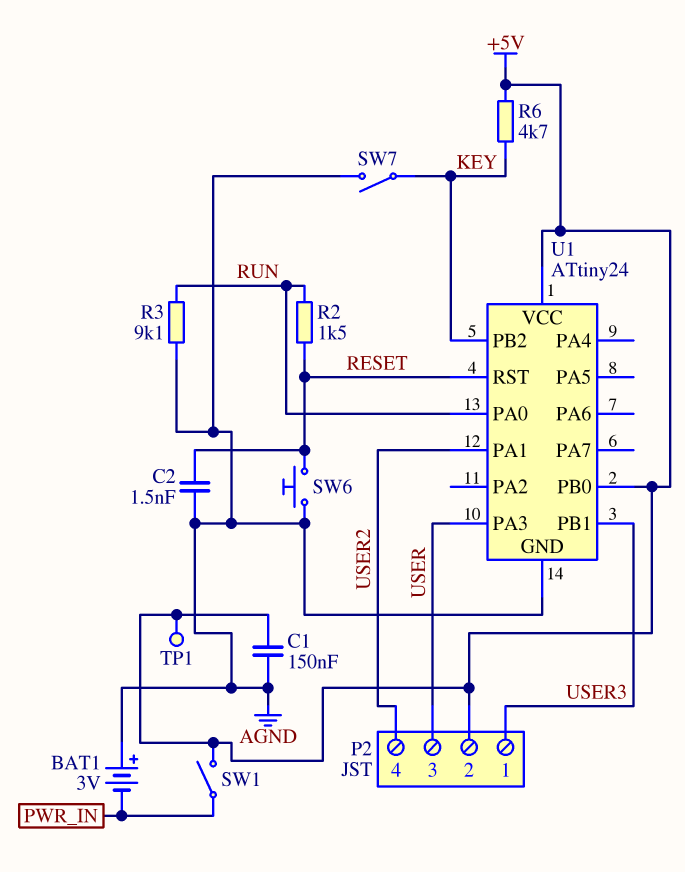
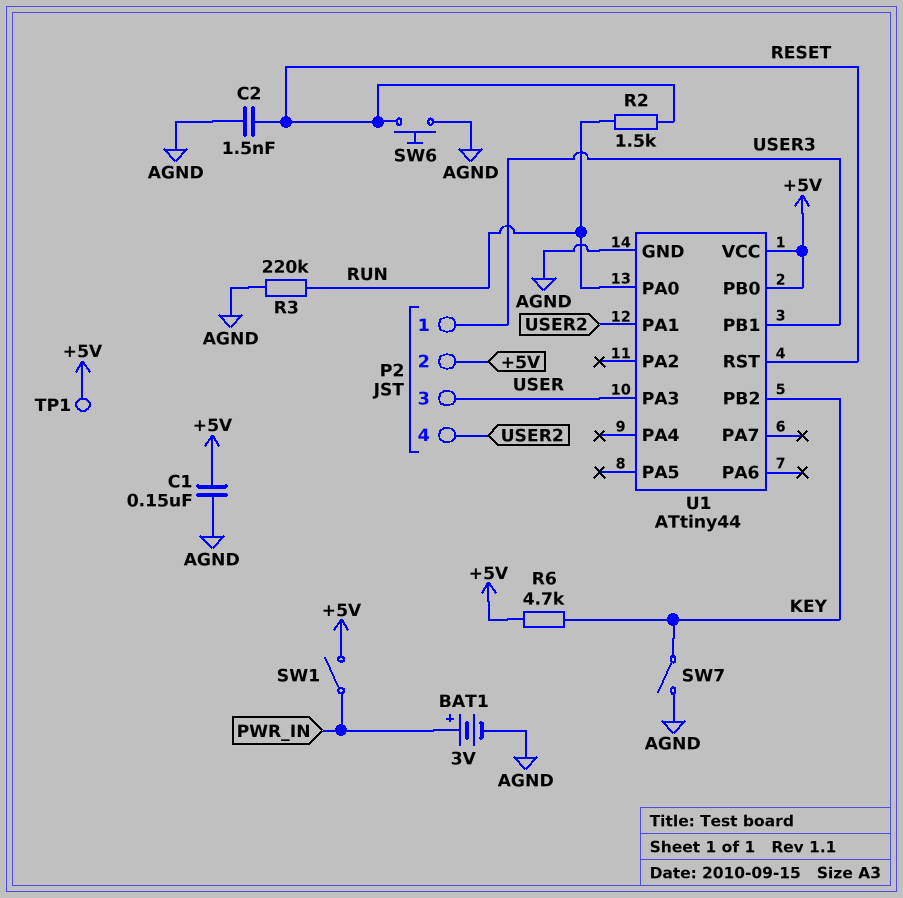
BAT1: 3V (plus AGND, minus PWR_IN) -> 3V (plus PWR_IN, minus AGND)
R3: 9.1k (AGND, RUN) -> 220k (AGND, RUN)
U1: ATtiny24 -> ATtiny44

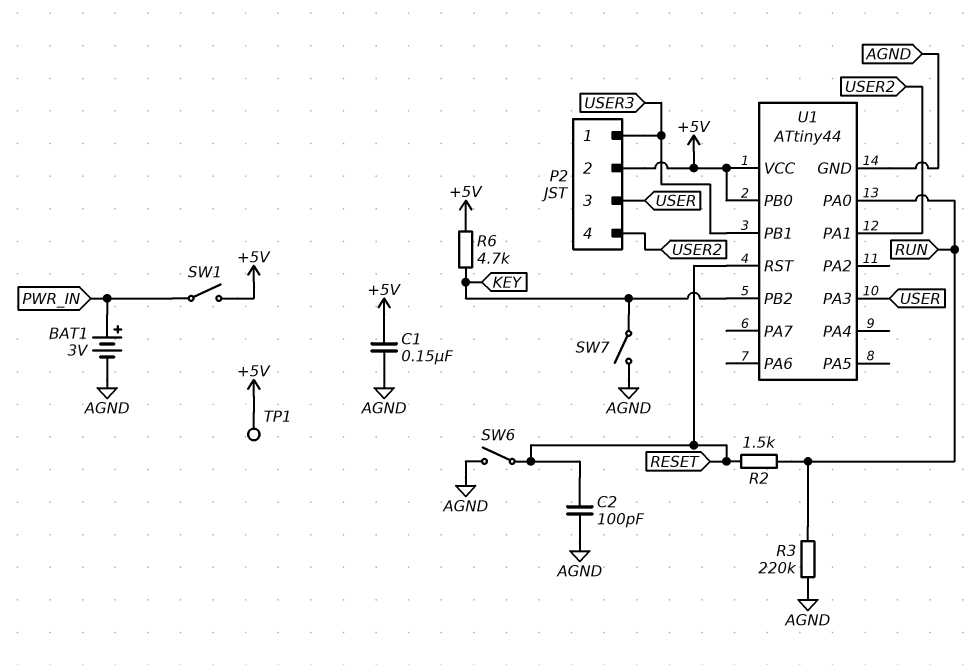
C2: 1.5nF (AGND, RESET) -> 100pF (AGND, RESET)
SW6: button (AGND, RESET) -> switch (AGND, RESET)

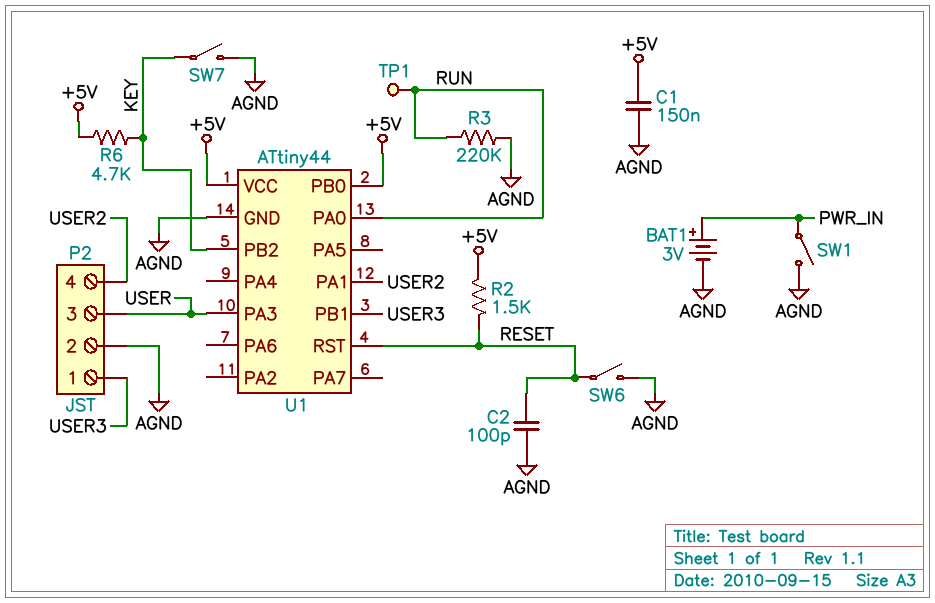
P2 pin 2: +5V -> AGND
R2: 1.5k (RESET, RUN) -> 1.5k (+5V, RESET)
SW1: switch (+5V, PWR_IN) -> switch (AGND, PWR_IN)
TP1: test point (+5V) -> test point (RUN)

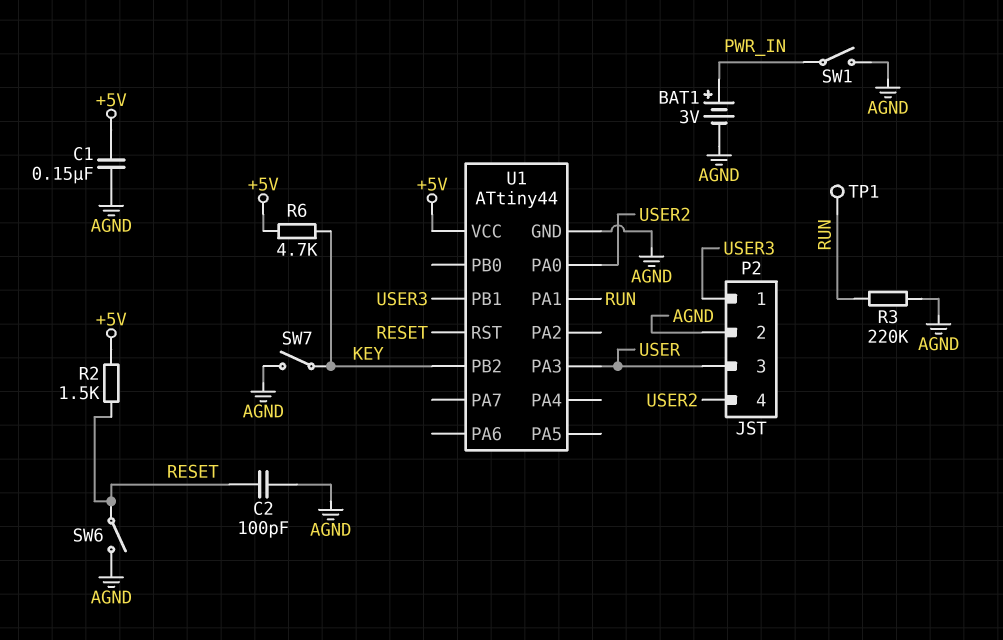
U1 pin PA0: RUN -> USER2
U1 pin PA1: USER2 -> RUN
U1 pin PB0: +5V -> none

